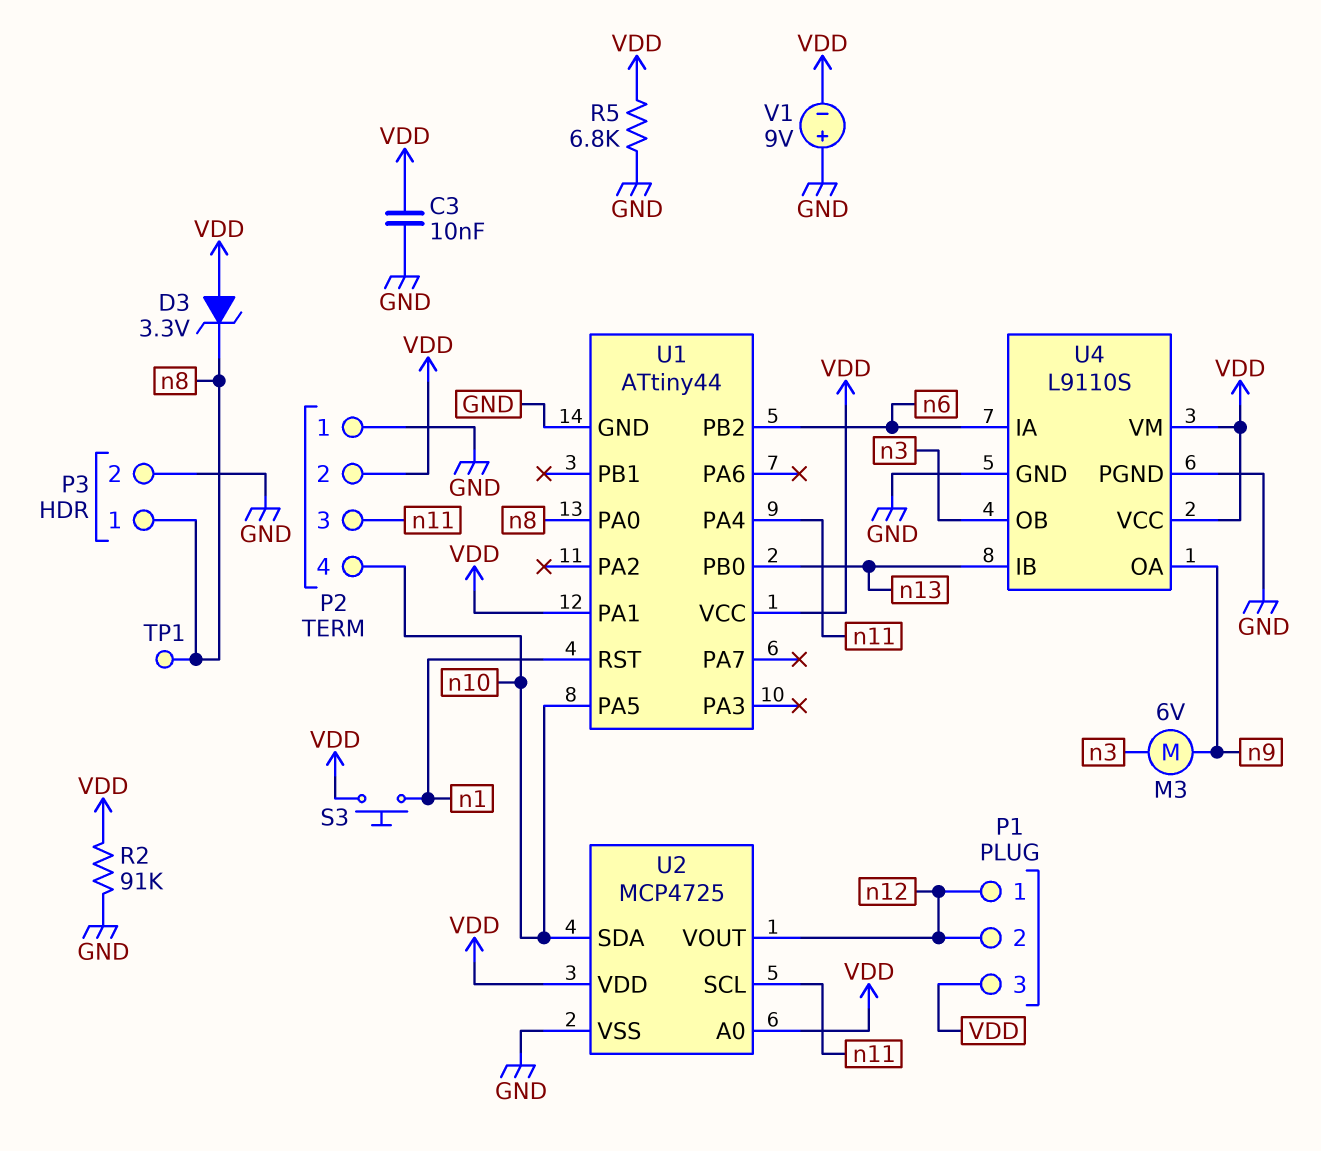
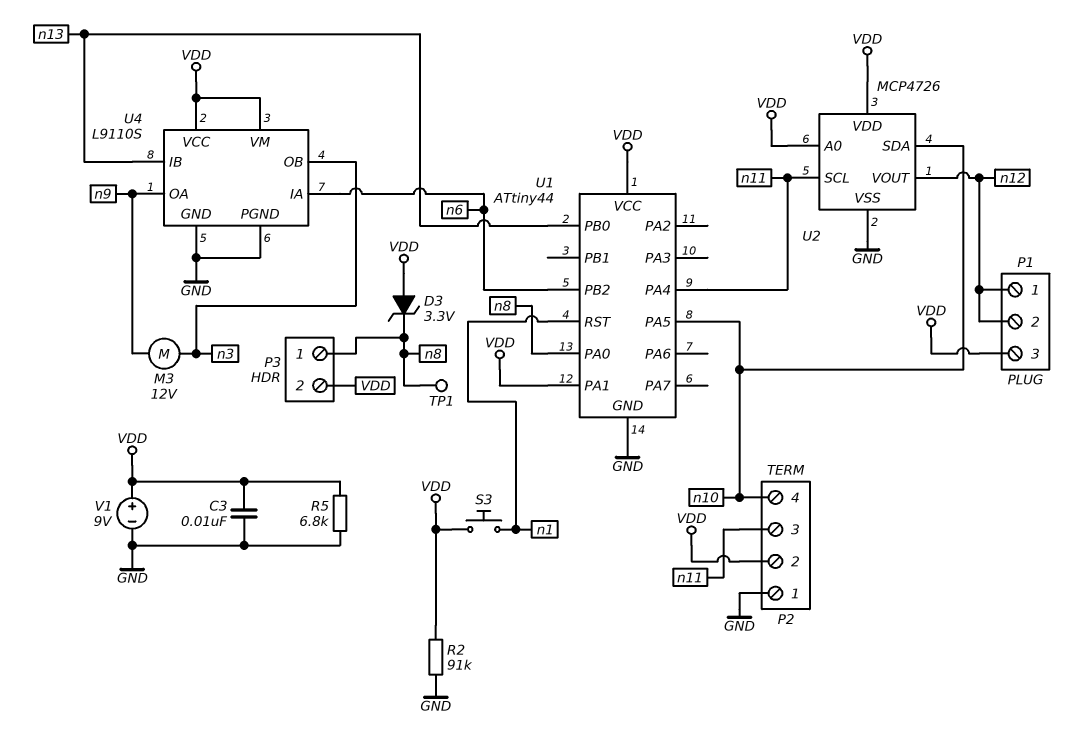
M3: motor 6V (n3, n9) -> motor 12V (n3, n9)
P3 pin 2: GND -> VDD
U2: MCP4725 -> MCP4726
V1: 9V (plus GND, minus VDD) -> 9V (plus VDD, minus GND)

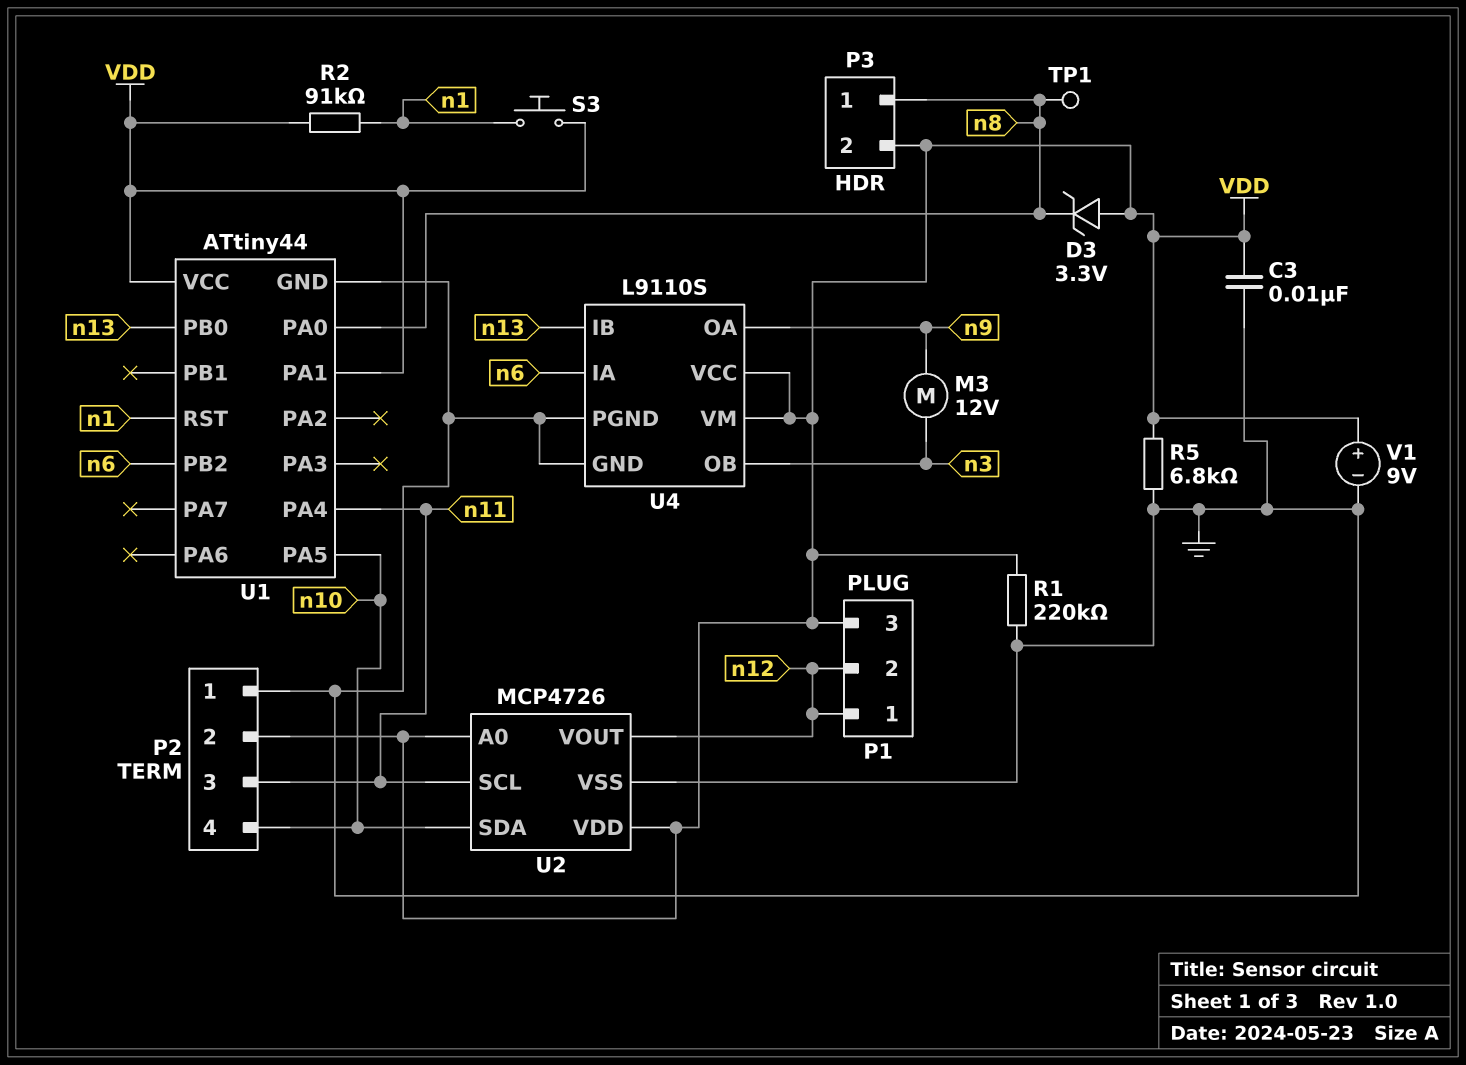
R1: none -> 220k (GND, VDD)
R2: 91k (GND, VDD) -> 91k (VDD, n1)

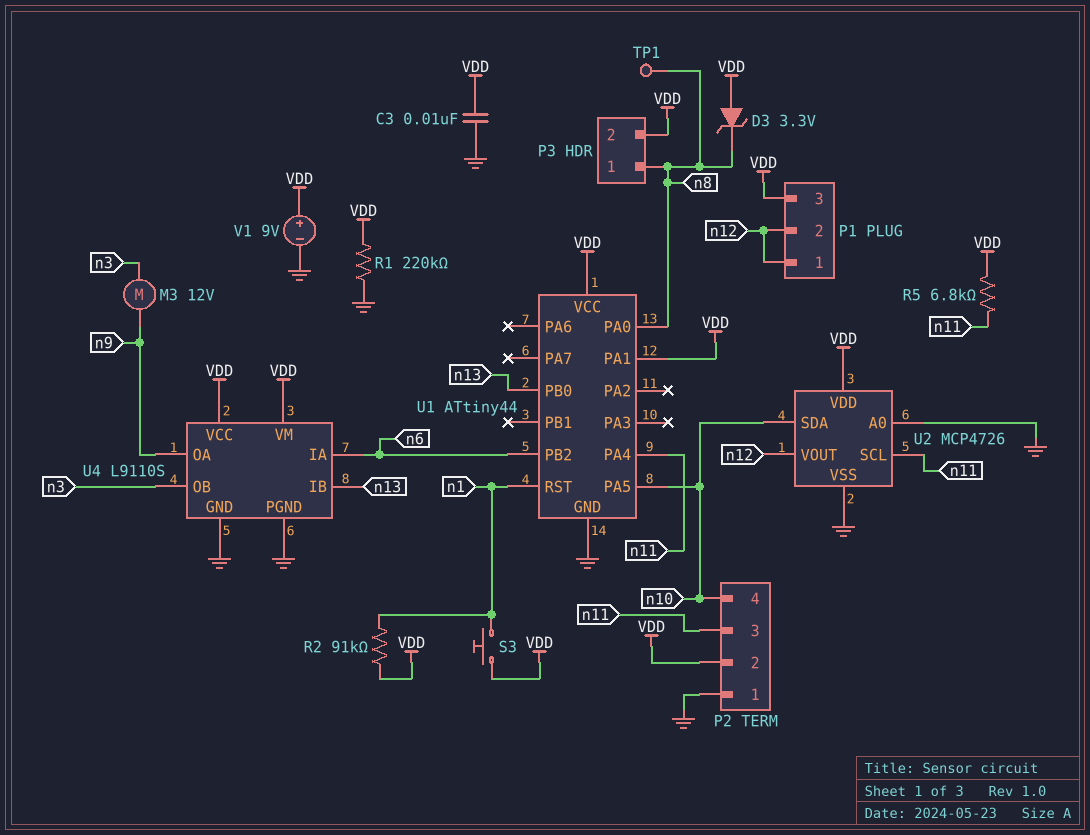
R5: 6.8k (GND, VDD) -> 6.8k (VDD, n11)
U2 pin A0: VDD -> GND

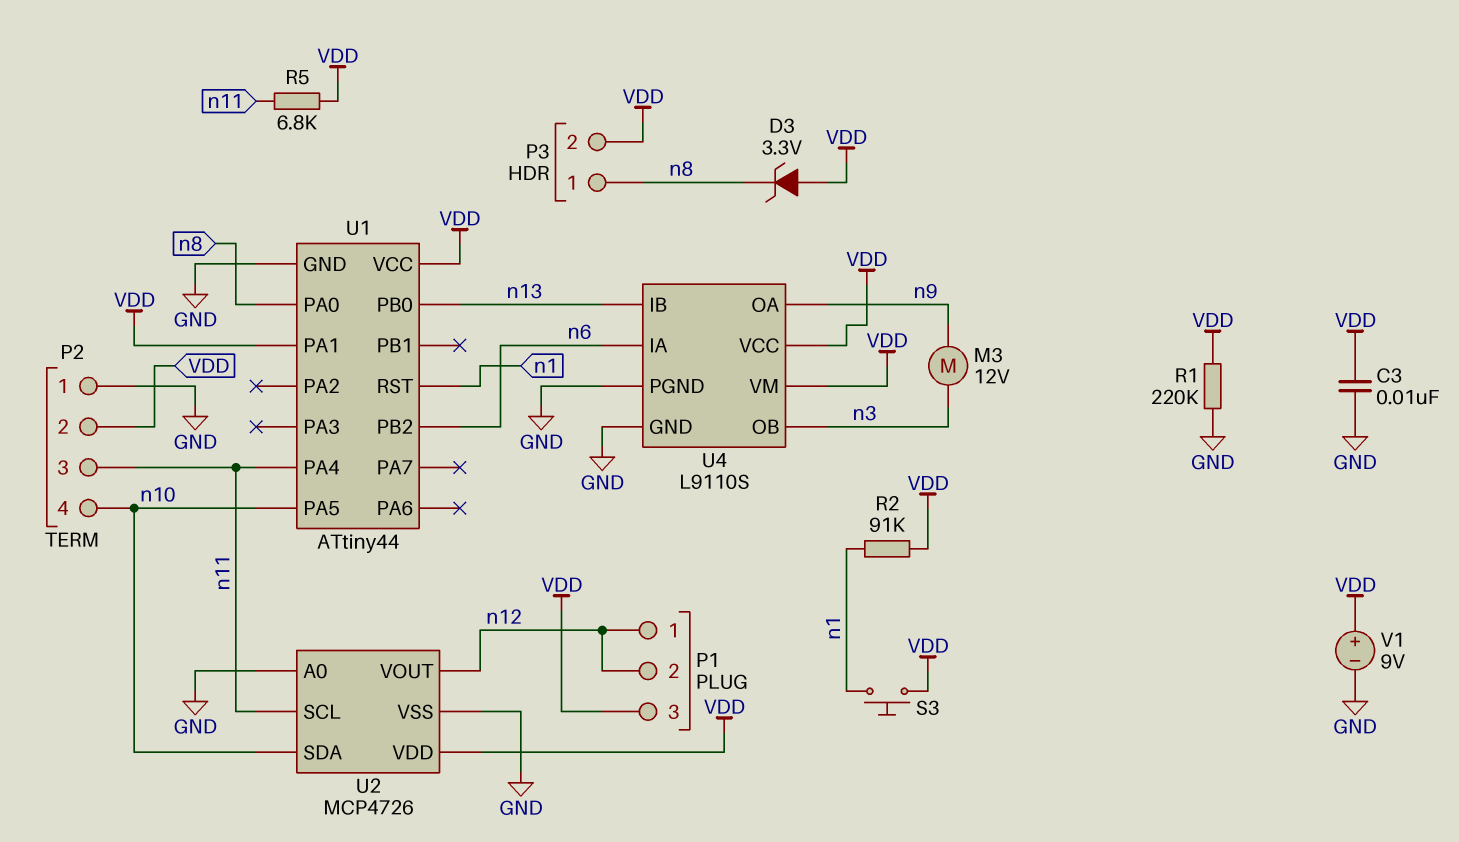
TP1: test point (n8) -> none

